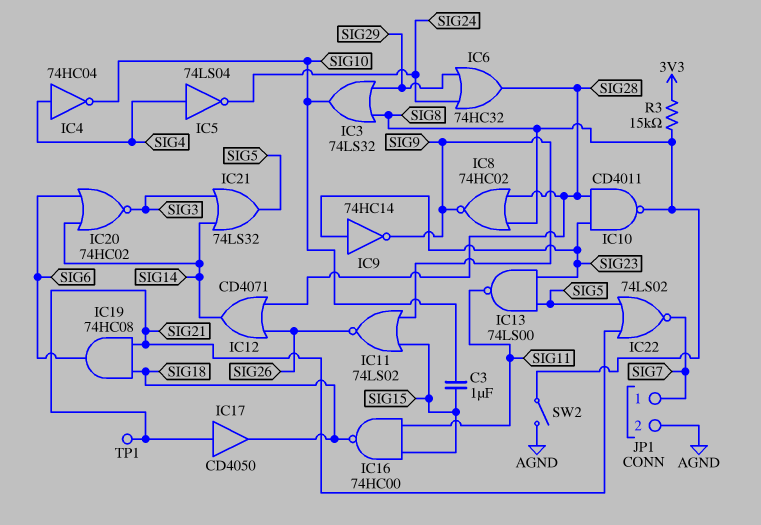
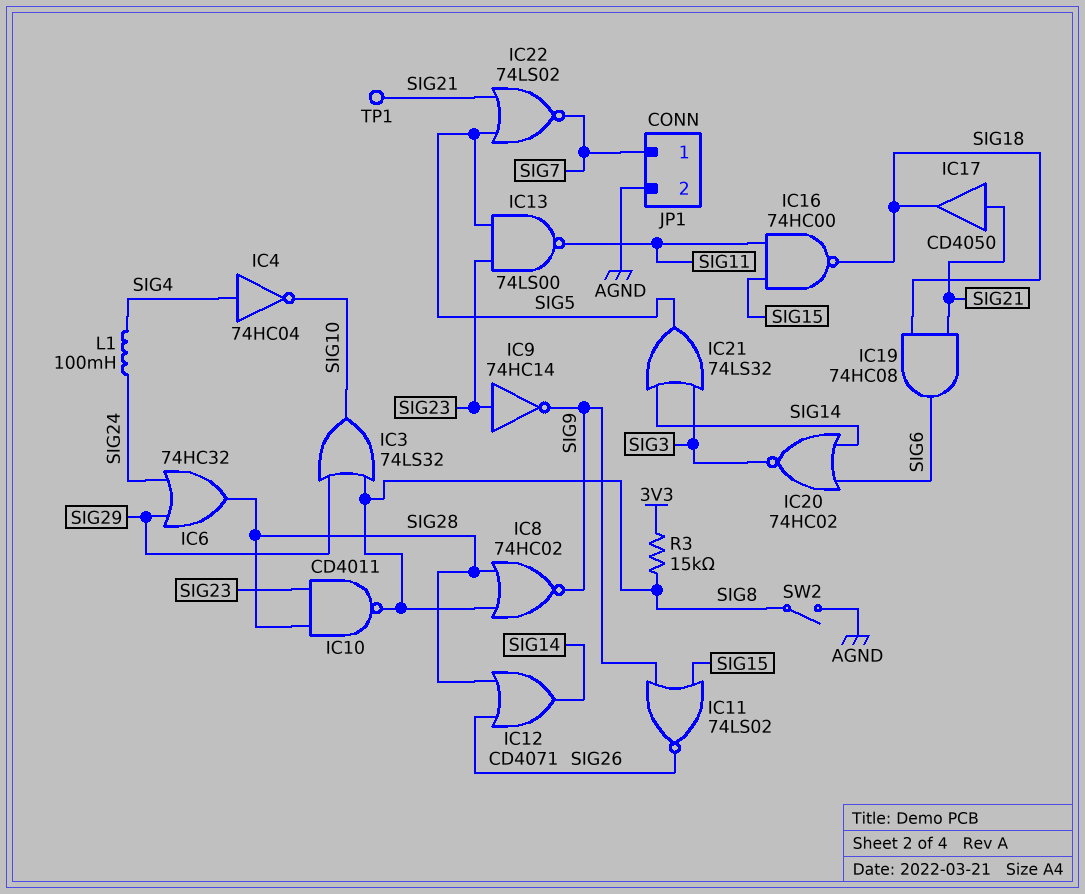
C3: 1uF (SIG10, SIG15) -> none
IC5: NOT 74LS04 (in SIG4, out SIG24) -> none
L1: none -> 100mH (SIG4, SIG24)

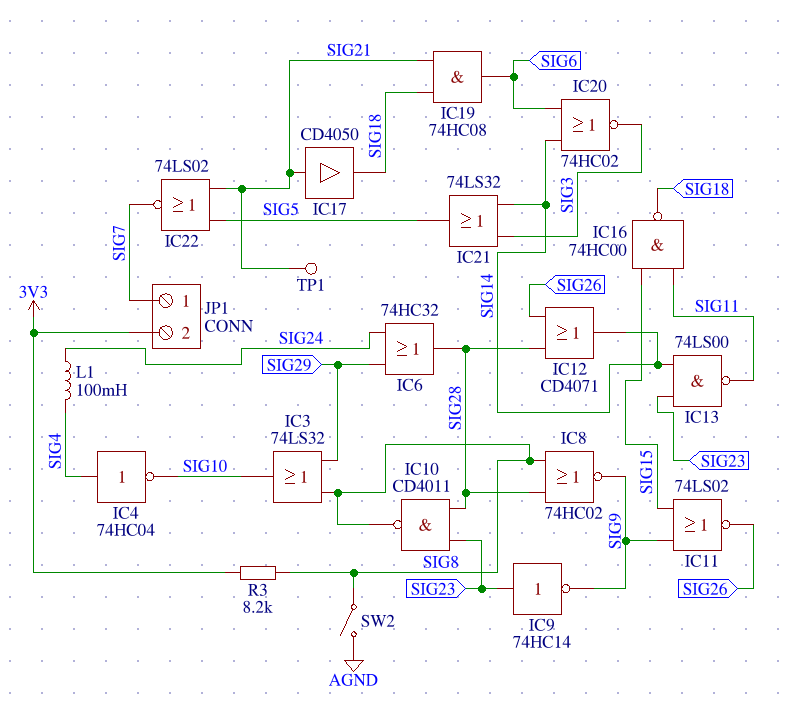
IC13: NAND 74LS00 (in SIG5, in SIG23, out SIG11) -> NAND 74LS00 (in SIG14, in SIG23, out SIG11)
JP1 pin 2: AGND -> 3V3
R3: 15k (3V3, SIG8) -> 8.2k (3V3, SIG8)

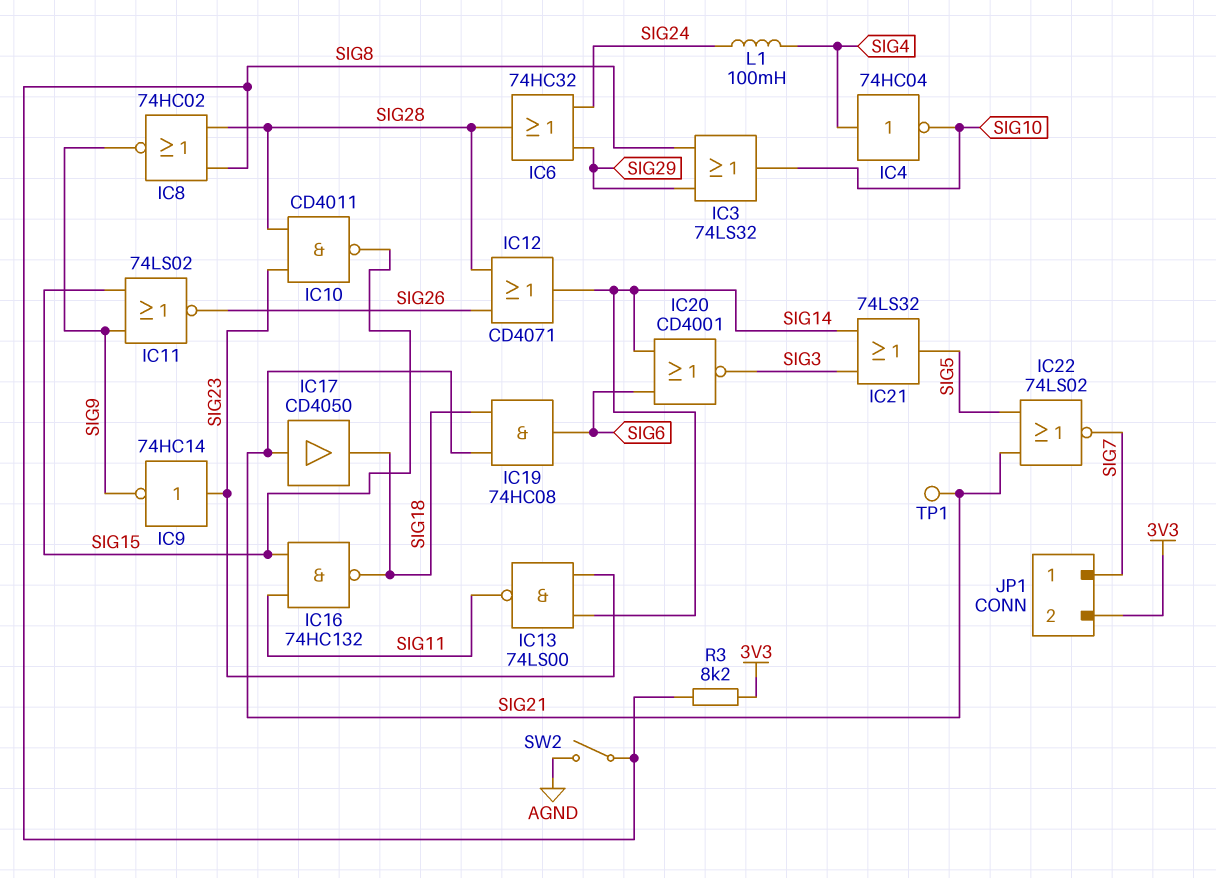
IC10: NAND CD4011 (in SIG23, in SIG28, out SIG8) -> NAND CD4011 (in SIG23, in SIG28, out SIG15)
IC16: NAND 74HC00 (in SIG11, in SIG15, out SIG18) -> NAND 74HC132 (in SIG11, in SIG15, out SIG18)
IC20: NOR 74HC02 (in SIG6, in SIG14, out SIG3) -> NOR CD4001 (in SIG6, in SIG14, out SIG3)

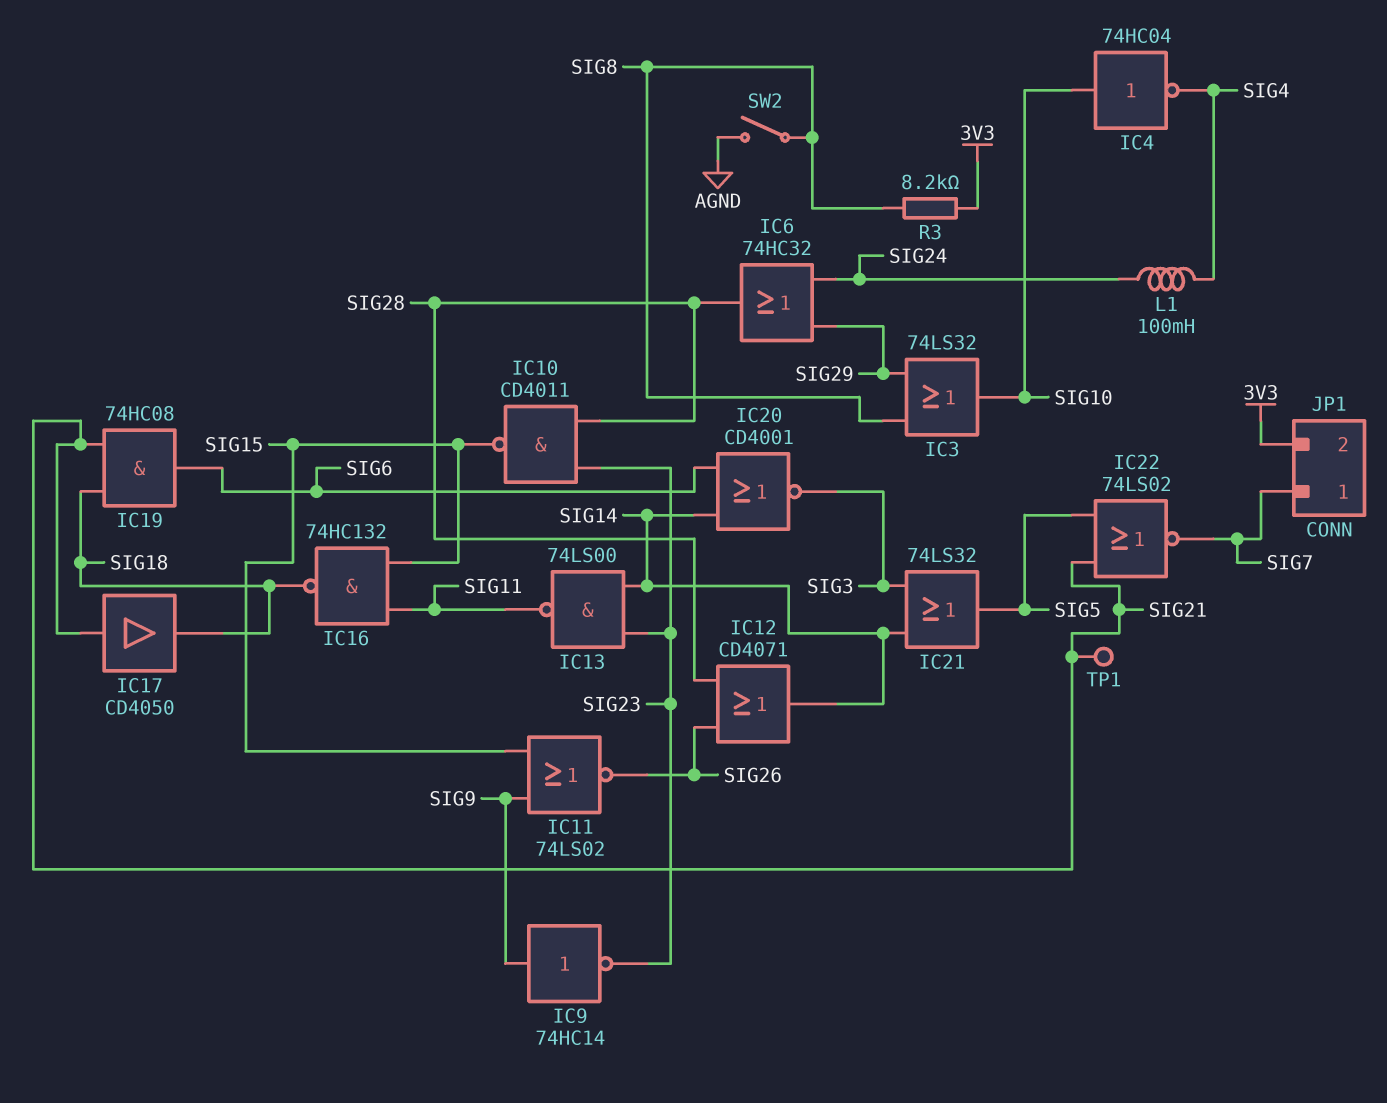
IC4: NOT 74HC04 (in SIG4, out SIG10) -> NOT 74HC04 (in SIG10, out SIG4)
IC8: NOR 74HC02 (in SIG8, in SIG28, out SIG9) -> none
IC9: NOT 74HC14 (in SIG23, out SIG9) -> NOT 74HC14 (in SIG9, out SIG23)

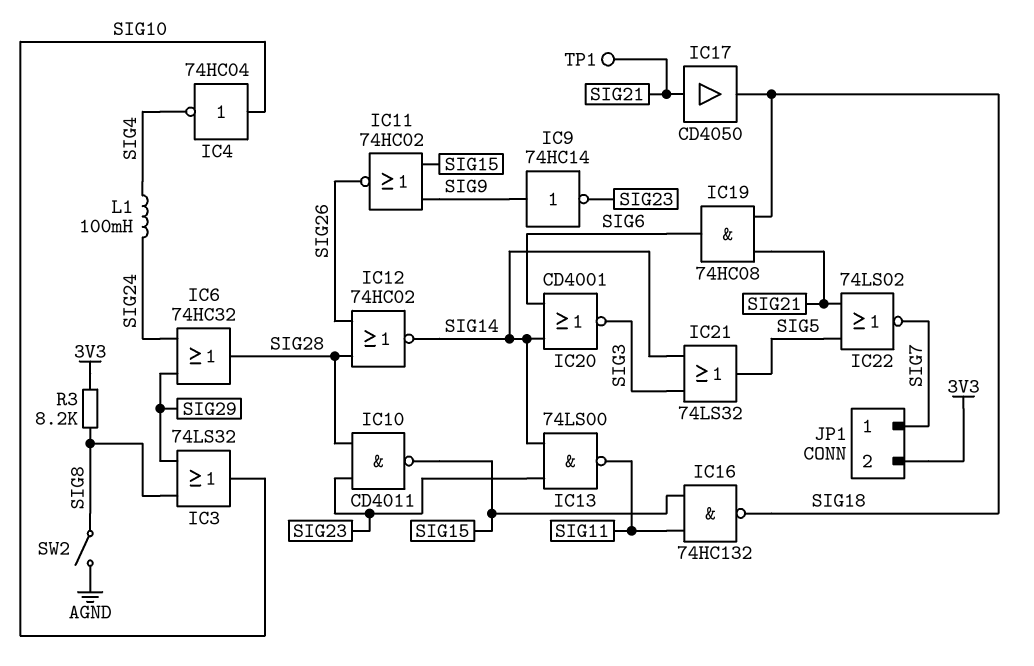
IC11: NOR 74LS02 (in SIG9, in SIG15, out SIG26) -> NOR 74HC02 (in SIG9, in SIG15, out SIG26)
IC12: OR CD4071 (in SIG26, in SIG28, out SIG14) -> NOR 74HC02 (in SIG26, in SIG28, out SIG14)

